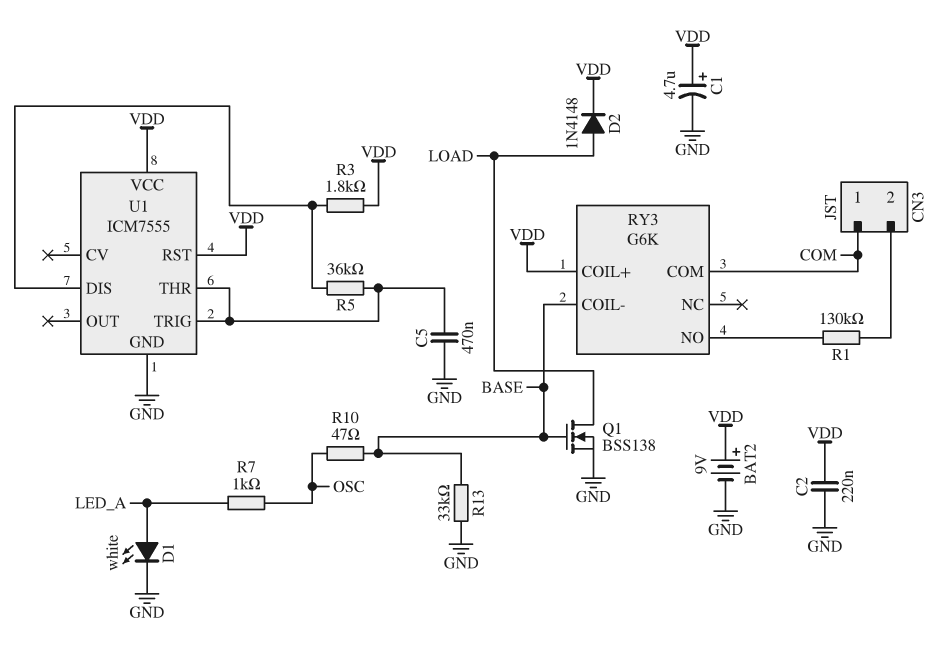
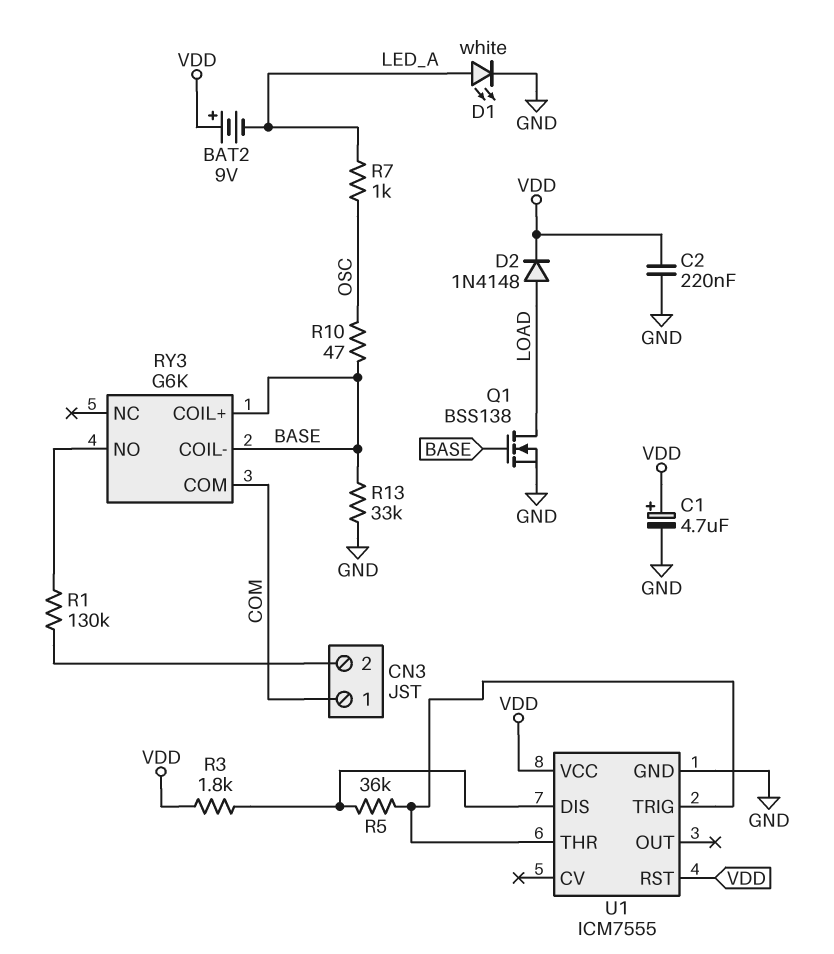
BAT2: 9V (plus VDD, minus GND) -> 9V (plus VDD, minus LED_A)
C5: 470nF (GND, U1/THR) -> none
RY3 pin COIL+: VDD -> BASE

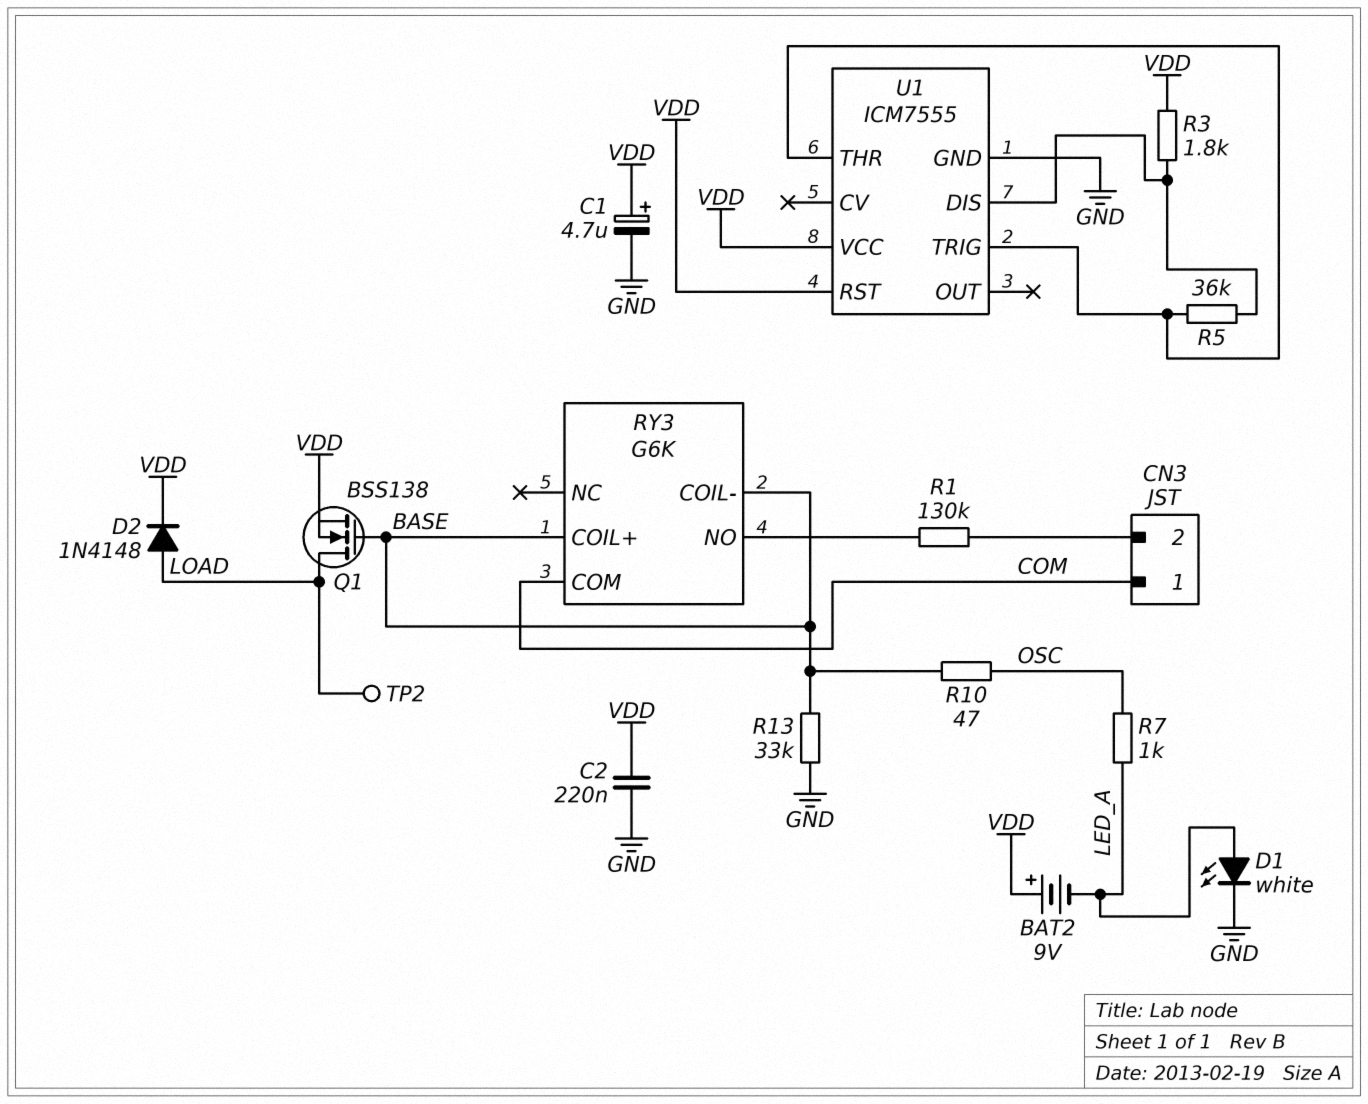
Q1: NMOS BSS138 (G BASE, D LOAD, S GND) -> NMOS BSS138 (G BASE, D LOAD, S VDD)
TP2: none -> test point (LOAD)

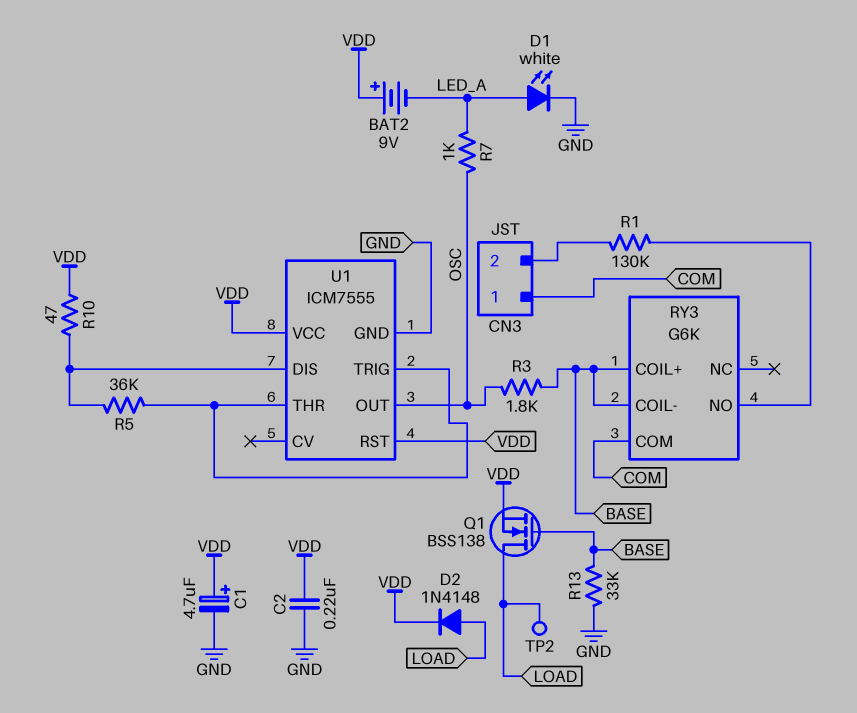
R3: 1.8k (U1/DIS, VDD) -> 1.8k (BASE, OSC)
R10: 47 (BASE, OSC) -> 47 (U1/DIS, VDD)
U1 pin OUT: none -> OSC

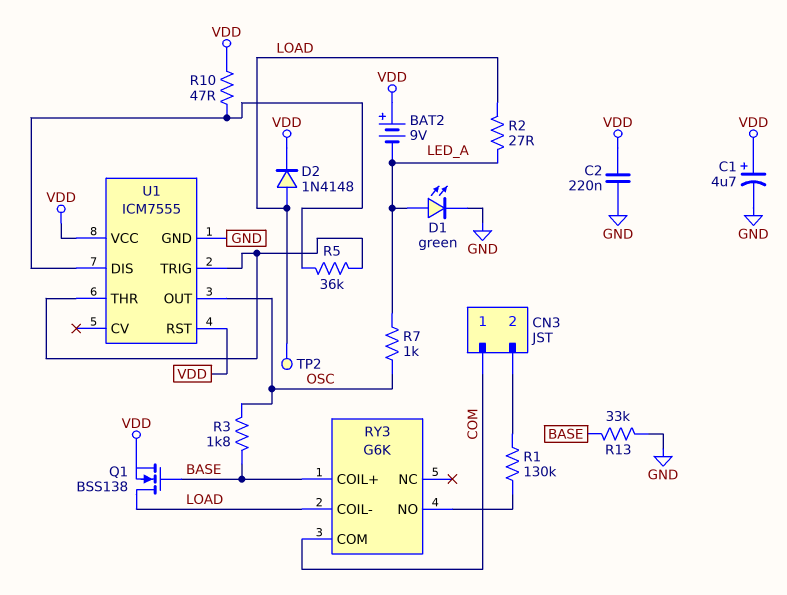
D1: LED white (A LED_A, K GND) -> LED green (A LED_A, K GND)
R2: none -> 27 (LED_A, LOAD)
RY3 pin COIL-: BASE -> LOAD

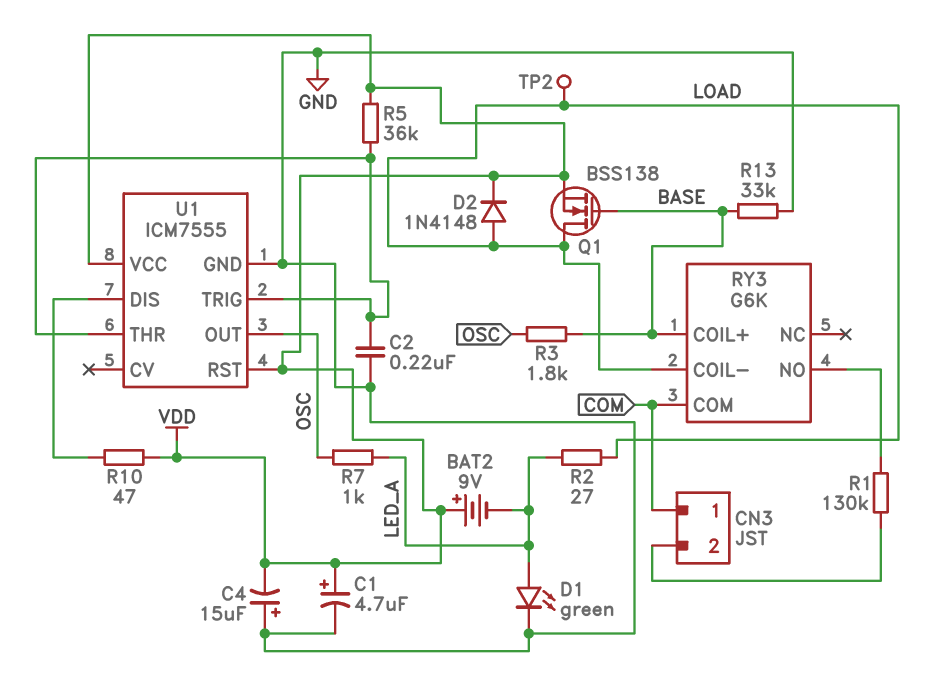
C2: 220nF (GND, VDD) -> 220nF (GND, U1/THR)
C4: none -> 15uF (plus GND, minus VDD)
R5: 36k (U1/DIS, U1/THR) -> 36k (U1/THR, VDD)

